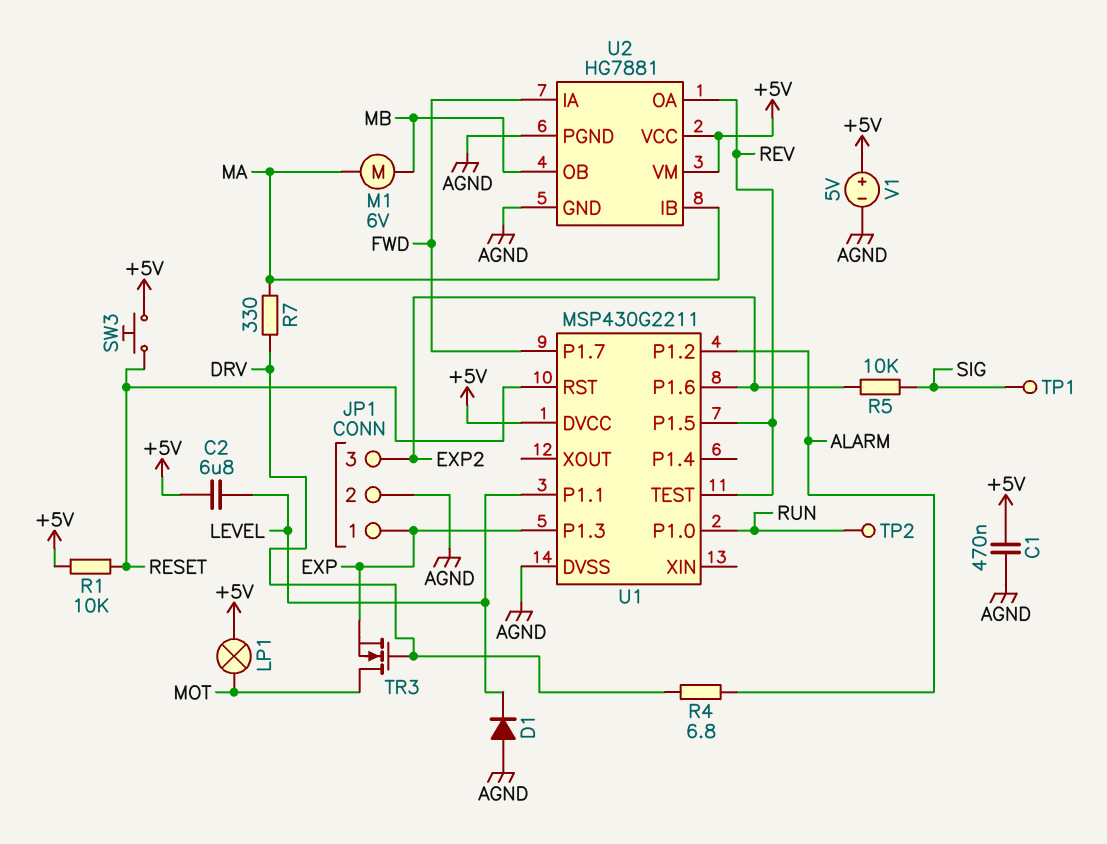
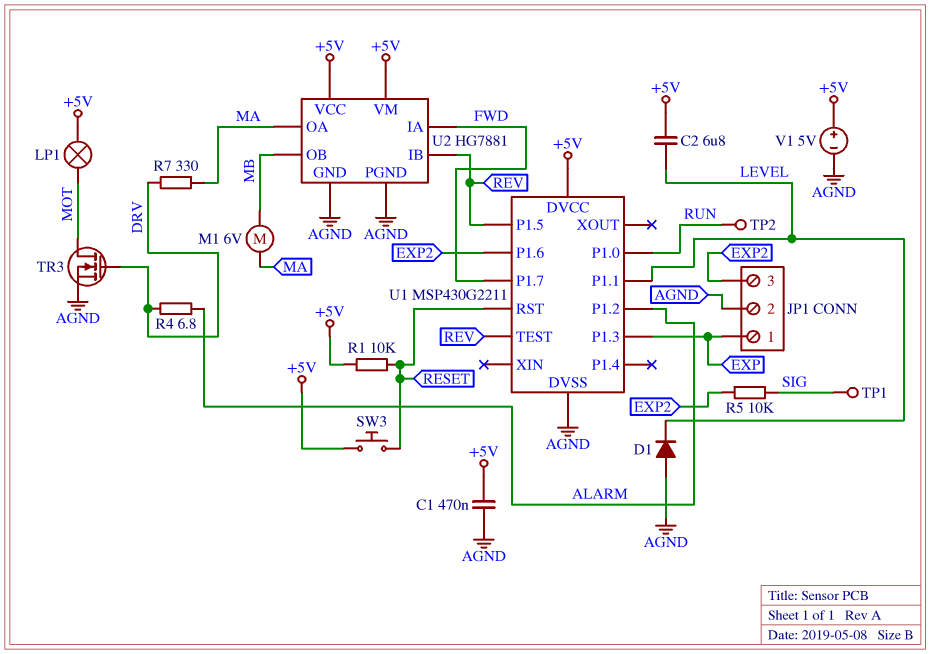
TR3: NMOS (G DRV, D MOT, S EXP) -> NMOS (G DRV, D MOT, S AGND)
U2 pin IB: MA -> REV
U2 pin OA: REV -> MA

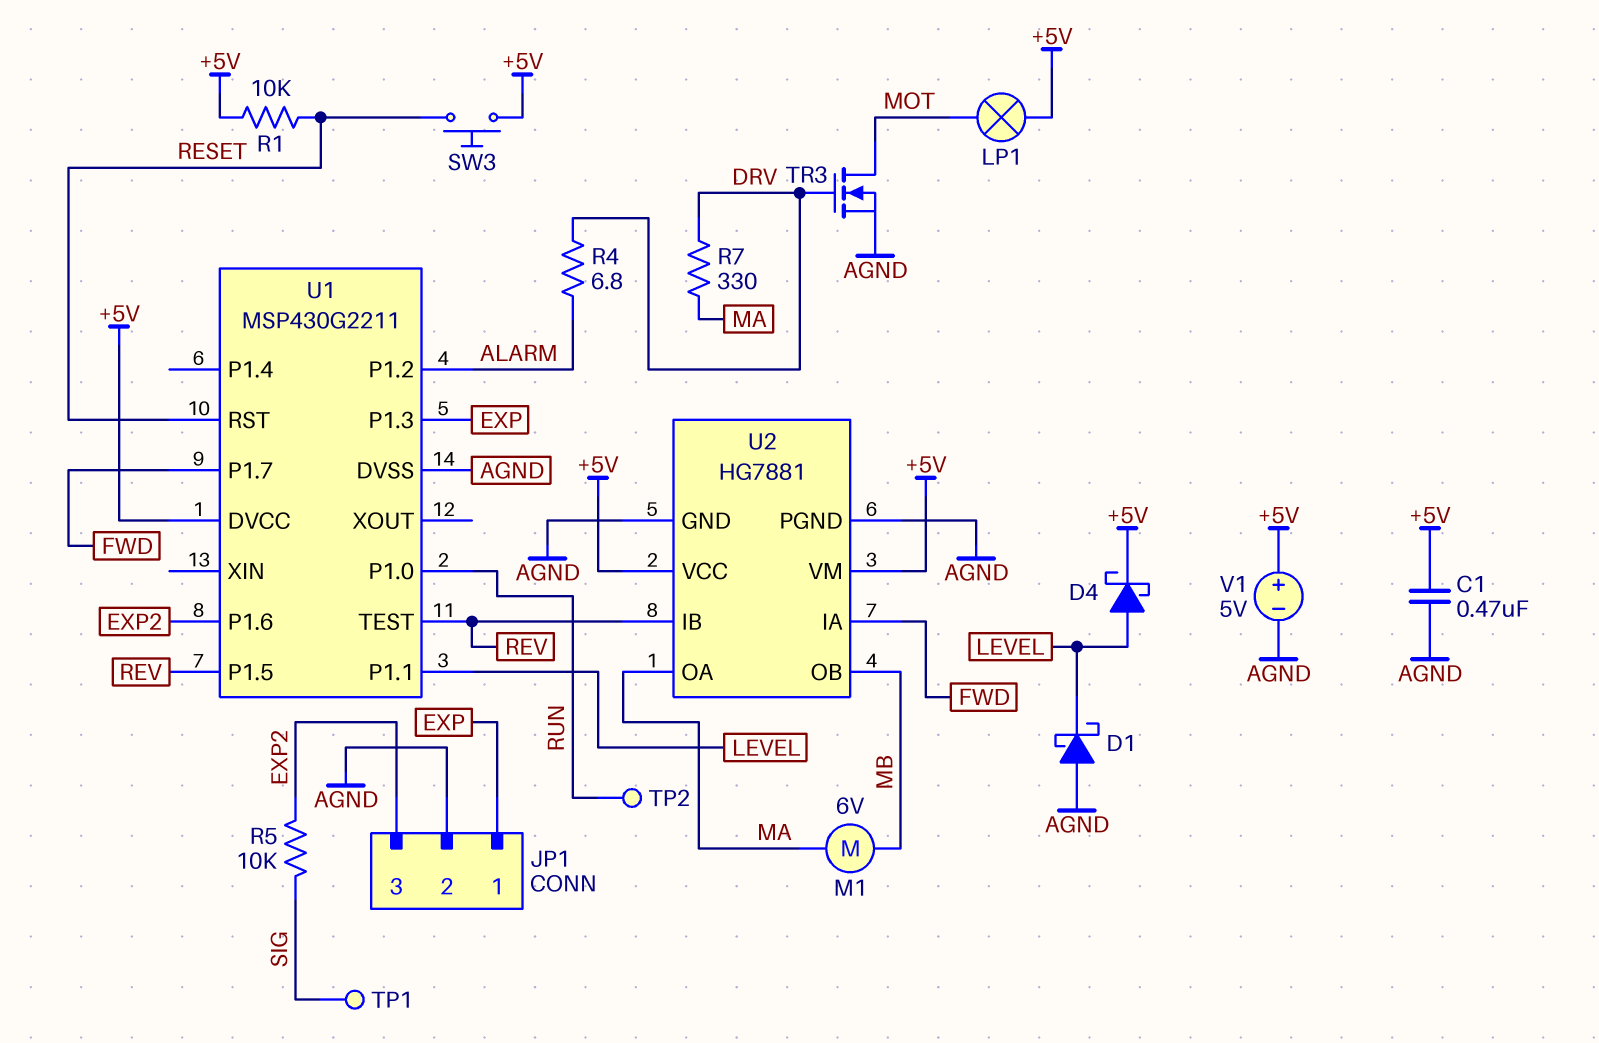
C2: 6.8uF (+5V, LEVEL) -> none
D1: diode (A AGND, K LEVEL) -> schottky (A AGND, K LEVEL)
D4: none -> schottky (A LEVEL, K +5V)

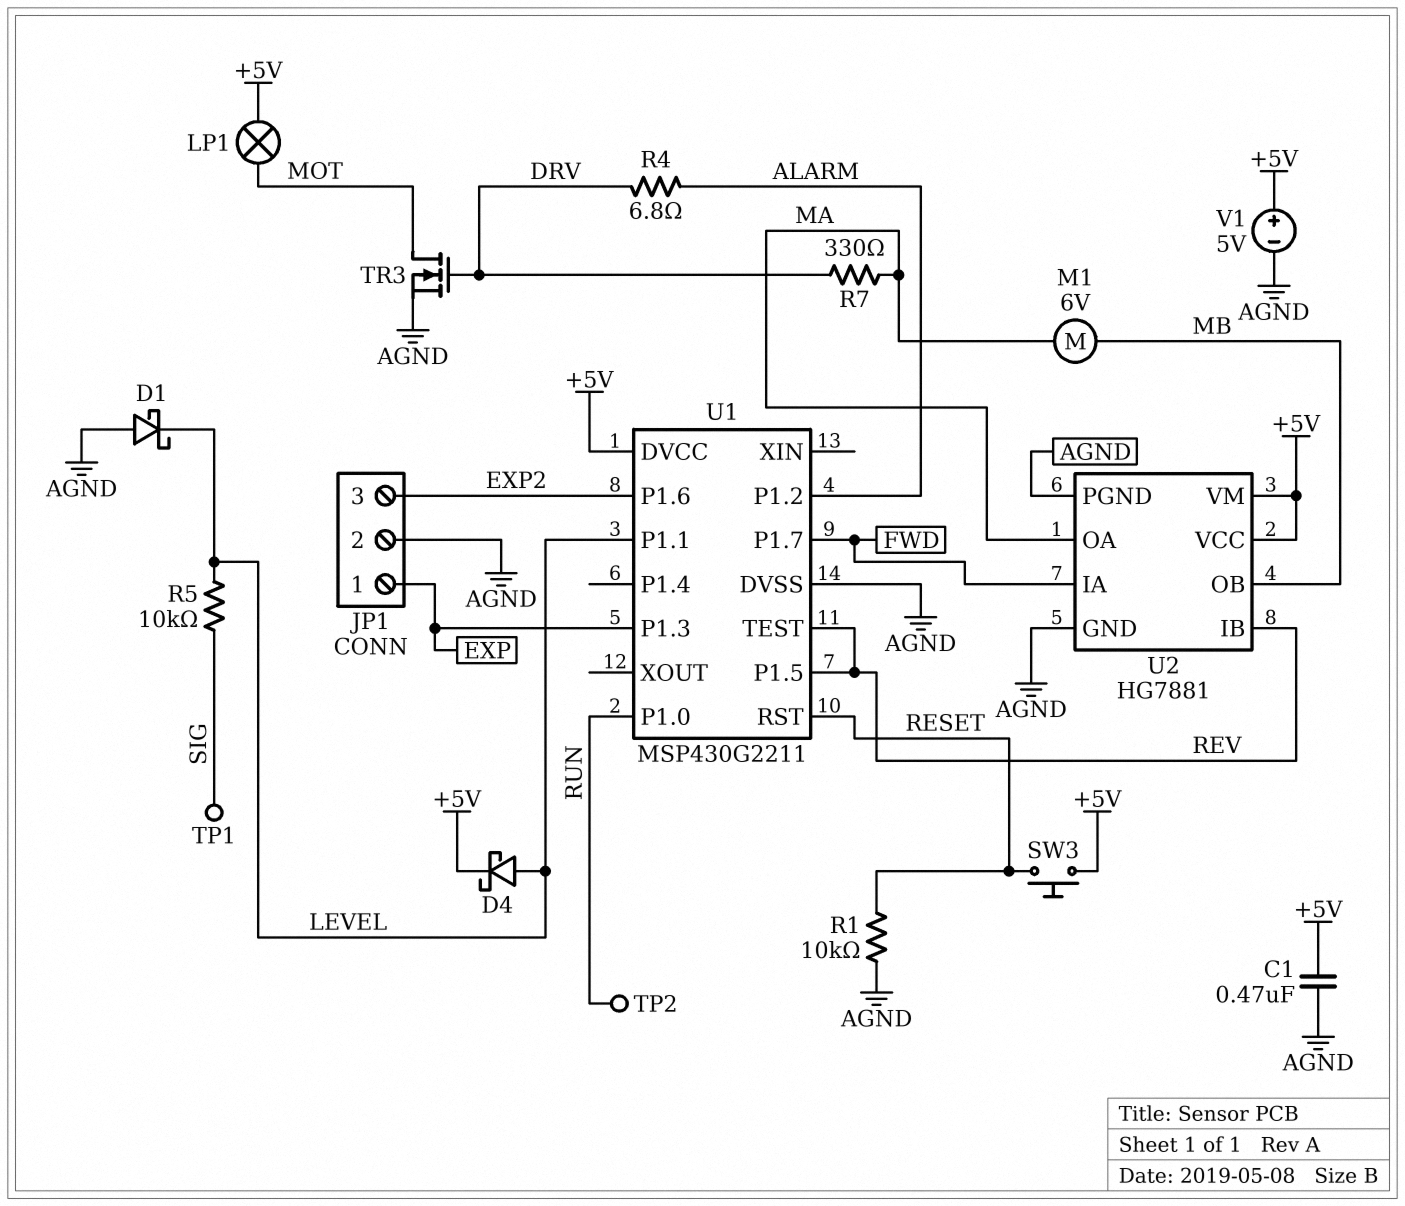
R1: 10k (+5V, RESET) -> 10k (AGND, RESET)
R5: 10k (EXP2, SIG) -> 10k (LEVEL, SIG)

